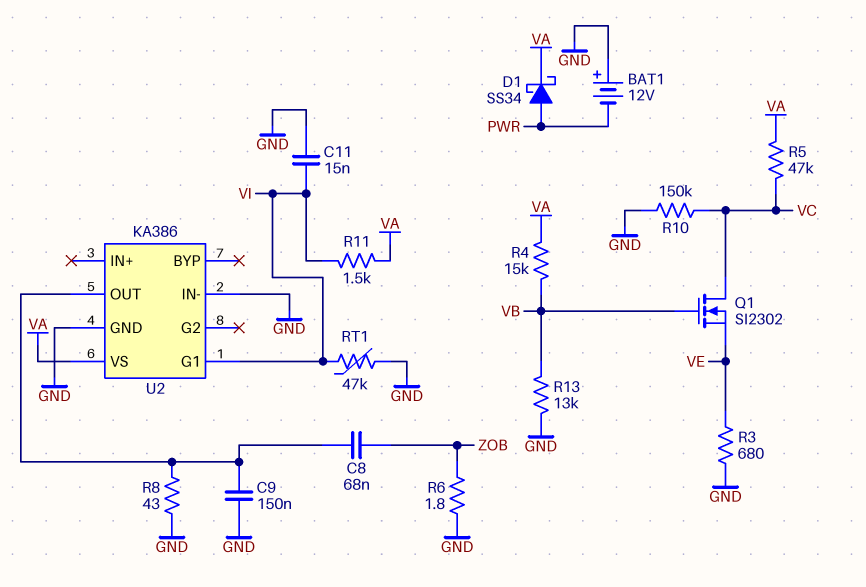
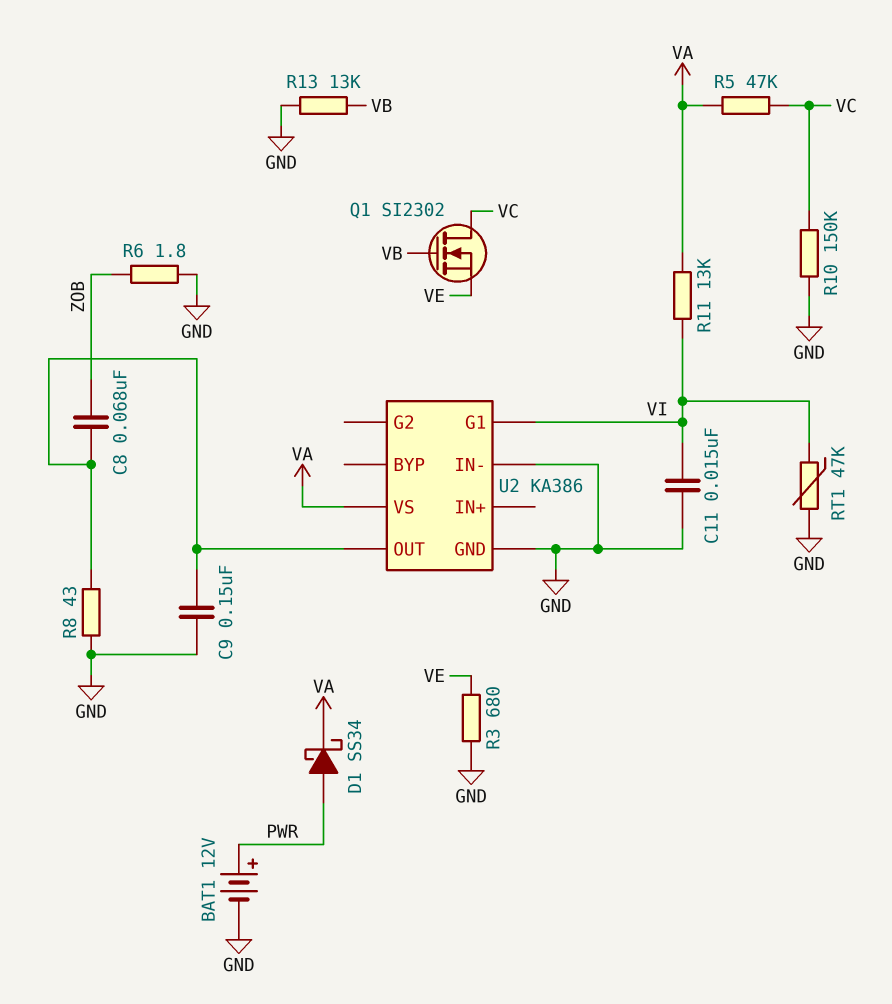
BAT1: 12V (plus GND, minus PWR) -> 12V (plus PWR, minus GND)
R4: 15k (VA, VB) -> none
R11: 1.5k (VA, VI) -> 13k (VA, VI)

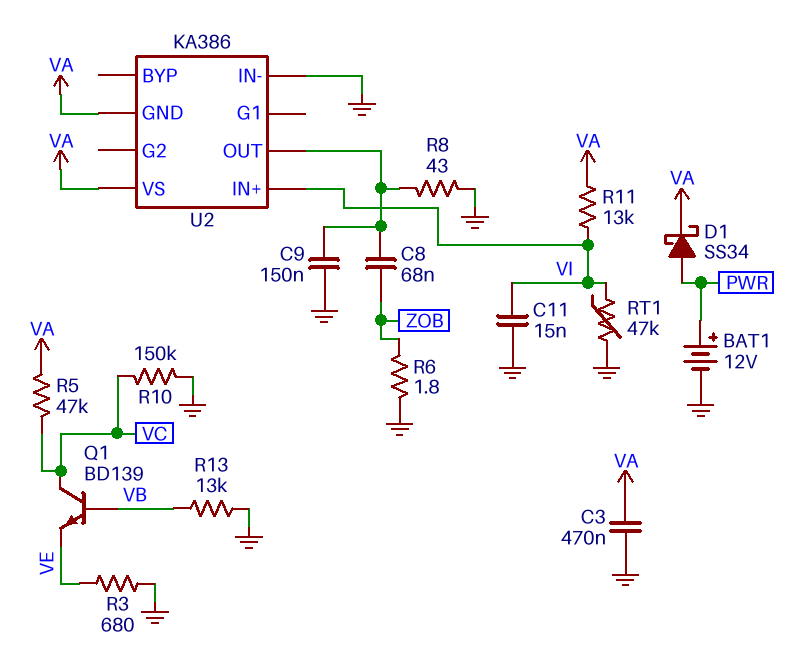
C3: none -> 470nF (GND, VA)
Q1: NMOS SI2302 (G VB, D VC, S VE) -> NPN BD139 (B VB, C VC, E VE)
U2 pin G1: VI -> none
U2 pin GND: GND -> VA
U2 pin IN+: none -> VI

